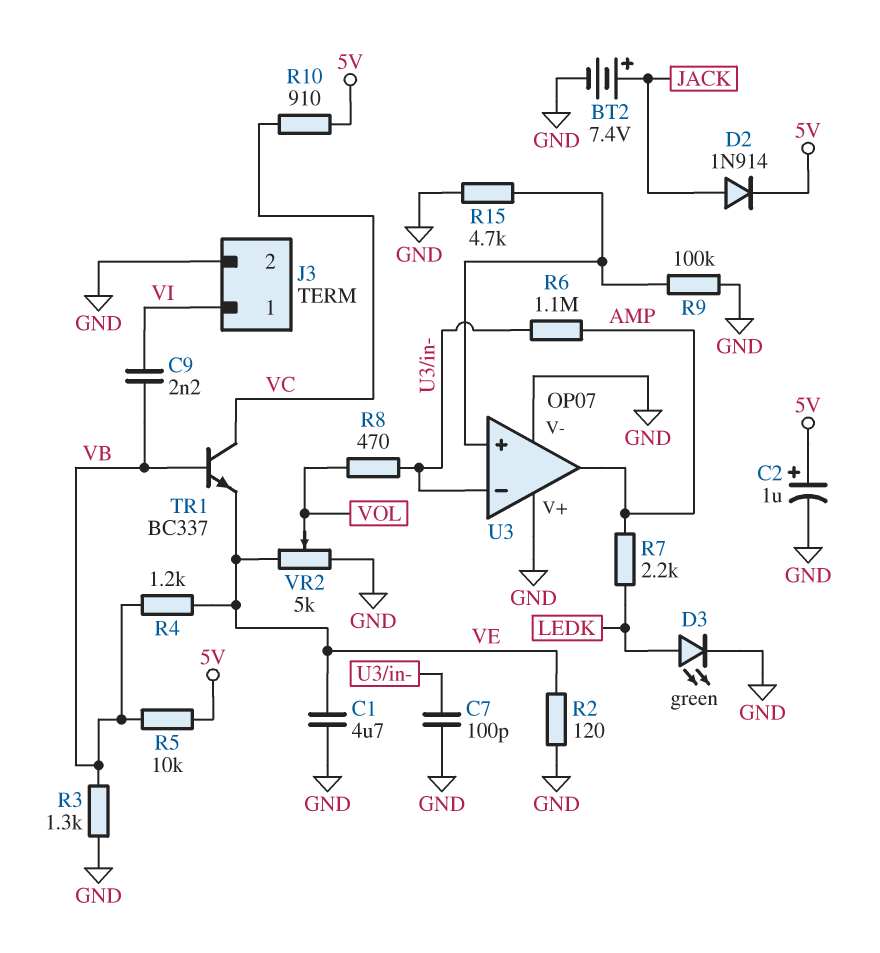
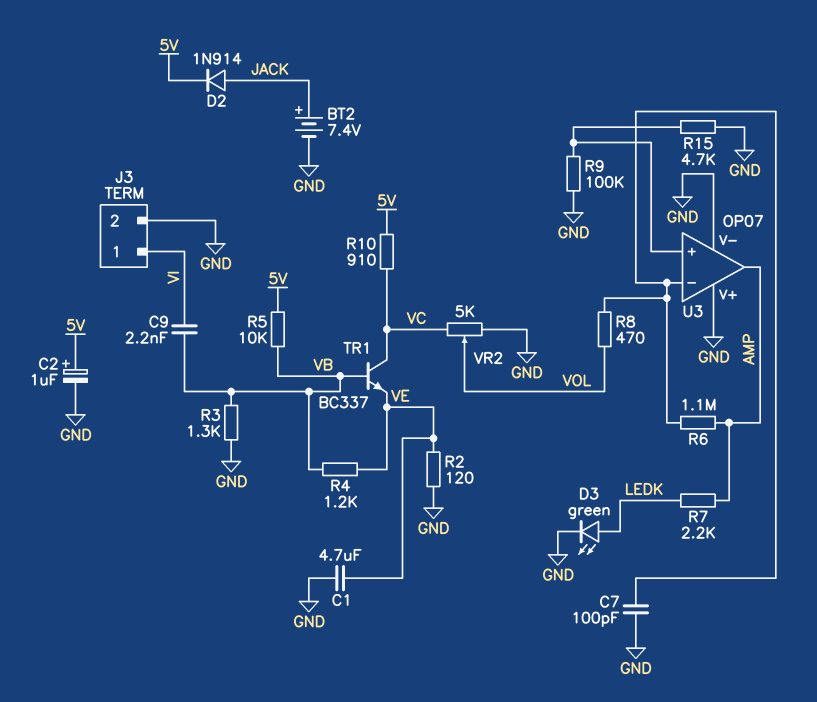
VR2: 5k (GND, VE, wiper VOL) -> 5k (GND, VC, wiper VOL)

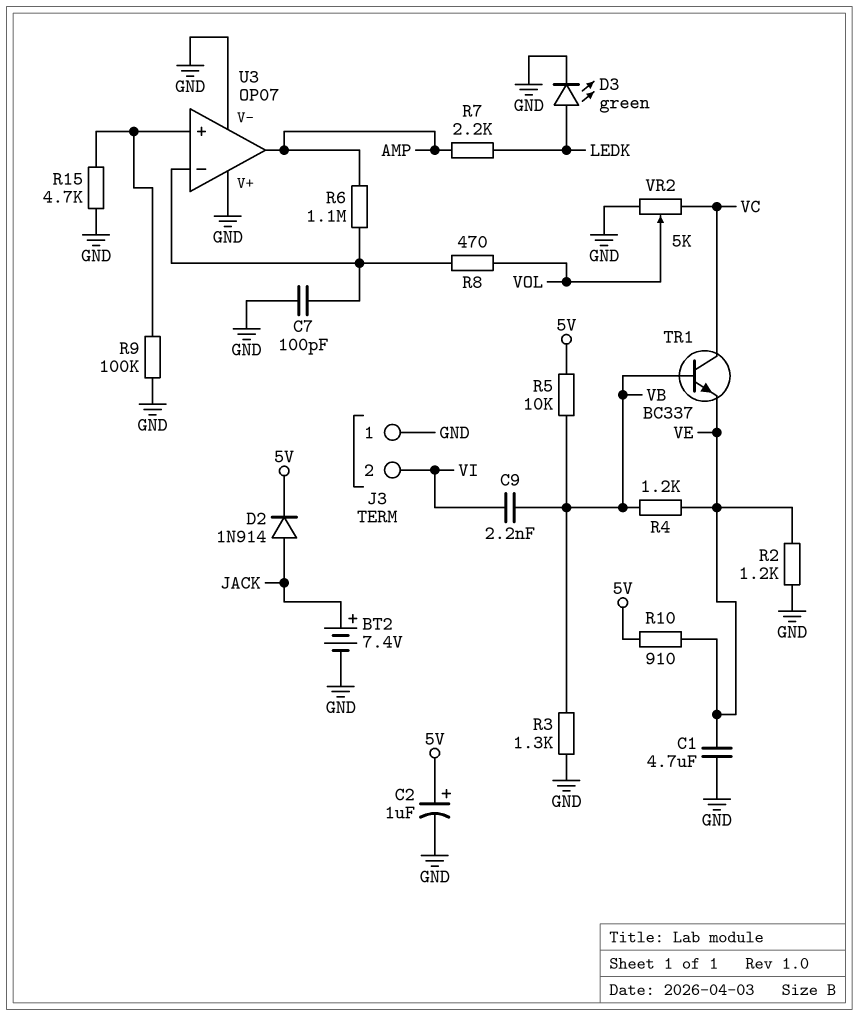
J3 pin 1: VI -> GND
J3 pin 2: GND -> VI
R2: 120 (GND, VE) -> 1.2k (GND, VE)
R10: 910 (5V, VC) -> 910 (5V, VE)

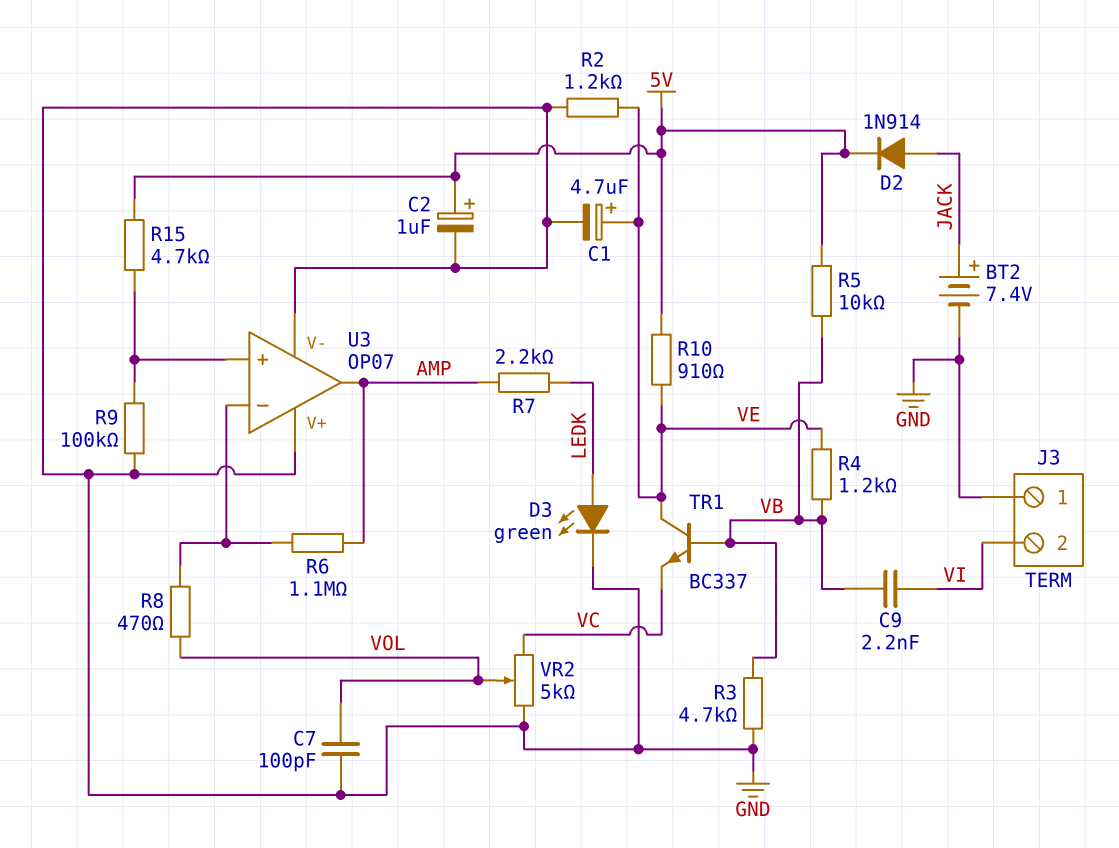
C1: 4.7uF (GND, VE) -> 4.7uF (plus VE, minus GND)
C7: 100pF (GND, U3/in-) -> 100pF (GND, VOL)
R3: 1.3k (GND, VB) -> 4.7k (GND, VB)
R15: 4.7k (GND, U3/in+) -> 4.7k (5V, U3/in+)
TR1: NPN BC337 (B VB, C VC, E VE) -> NPN BC337 (B VB, C VE, E VC)

